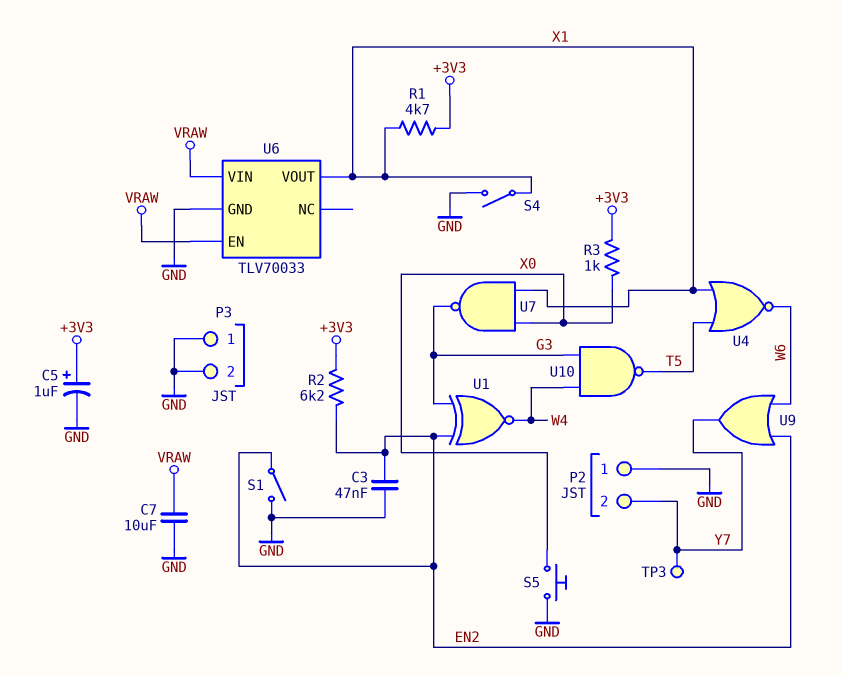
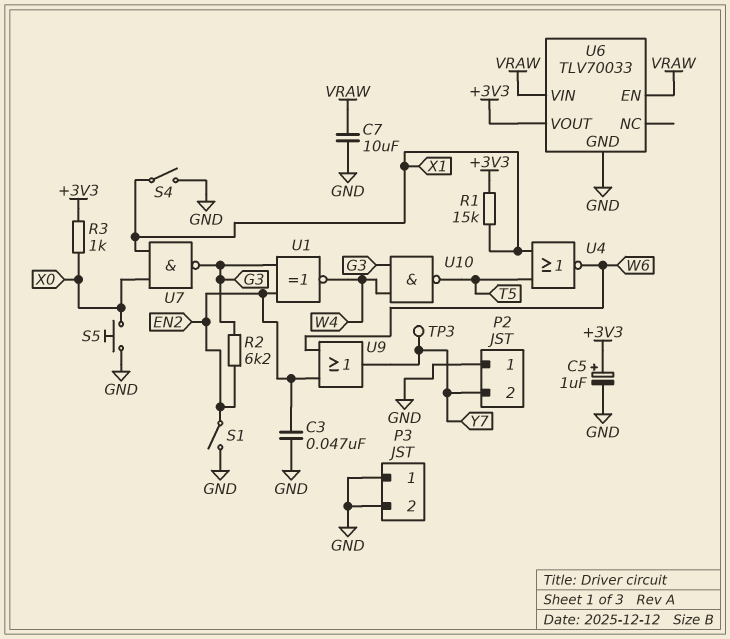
R1: 4.7k (+3V3, X1) -> 15k (+3V3, X1)
R2: 6.2k (+3V3, EN2) -> 6.2k (EN2, G3)
U6 pin VOUT: X1 -> +3V3

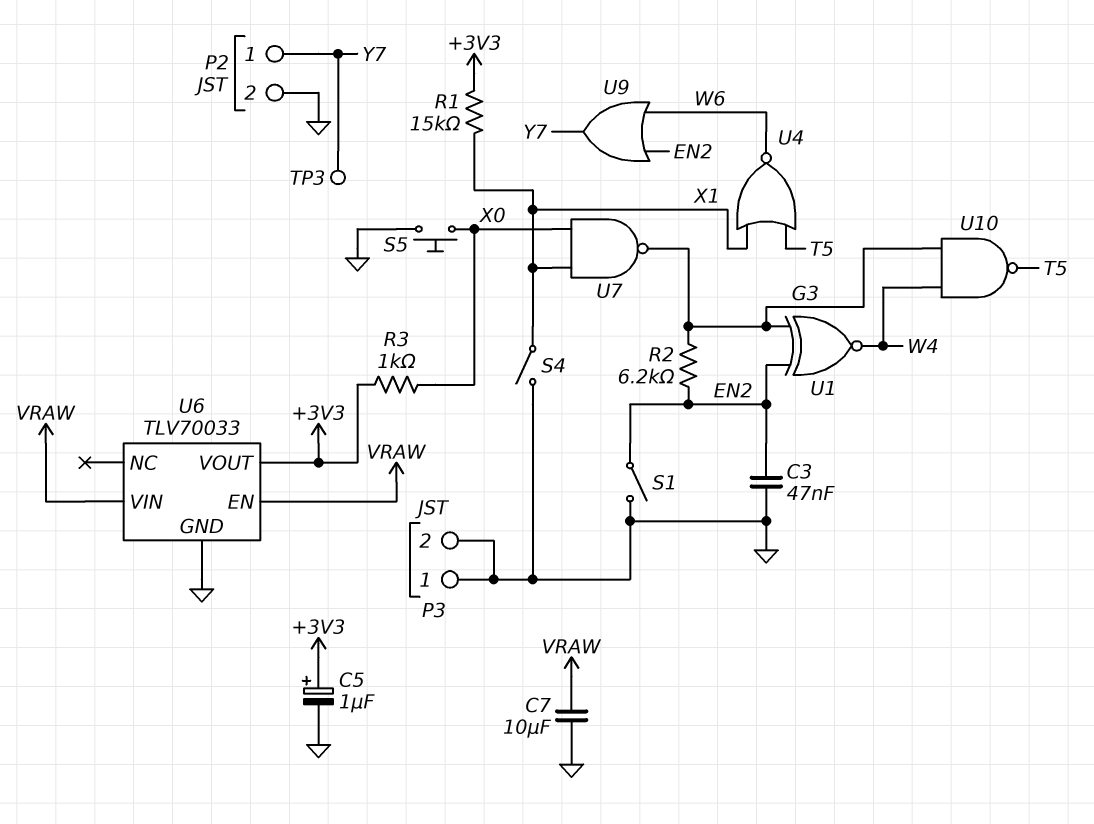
P2 pin 1: GND -> Y7
P2 pin 2: Y7 -> GND

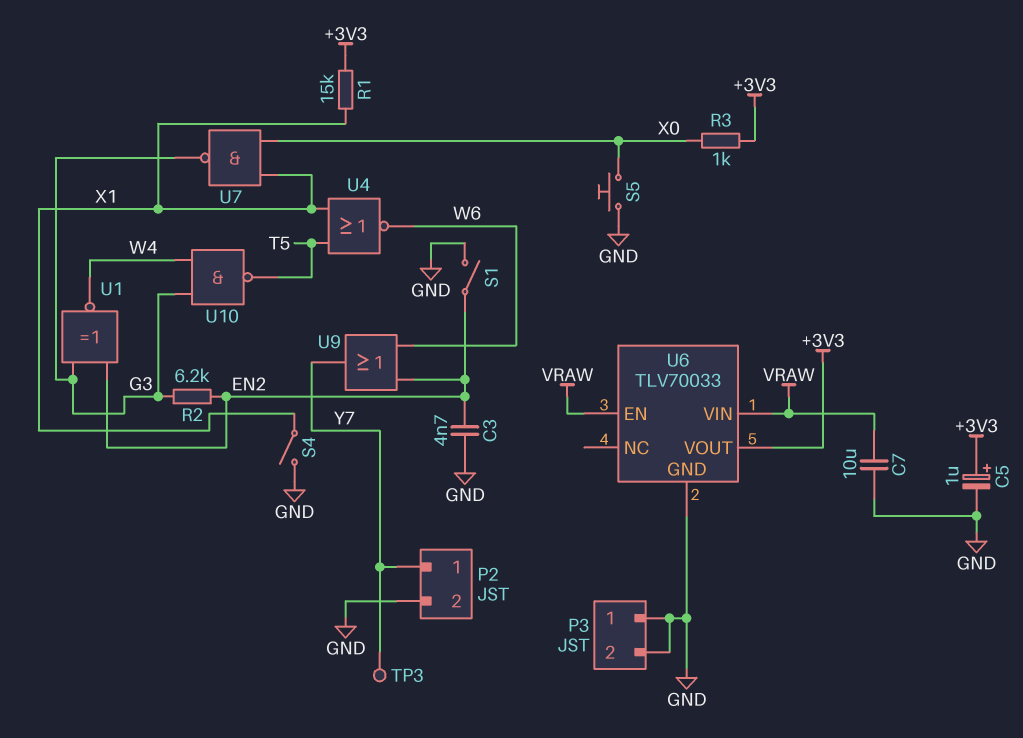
C3: 47nF (EN2, GND) -> 4.7nF (EN2, GND)

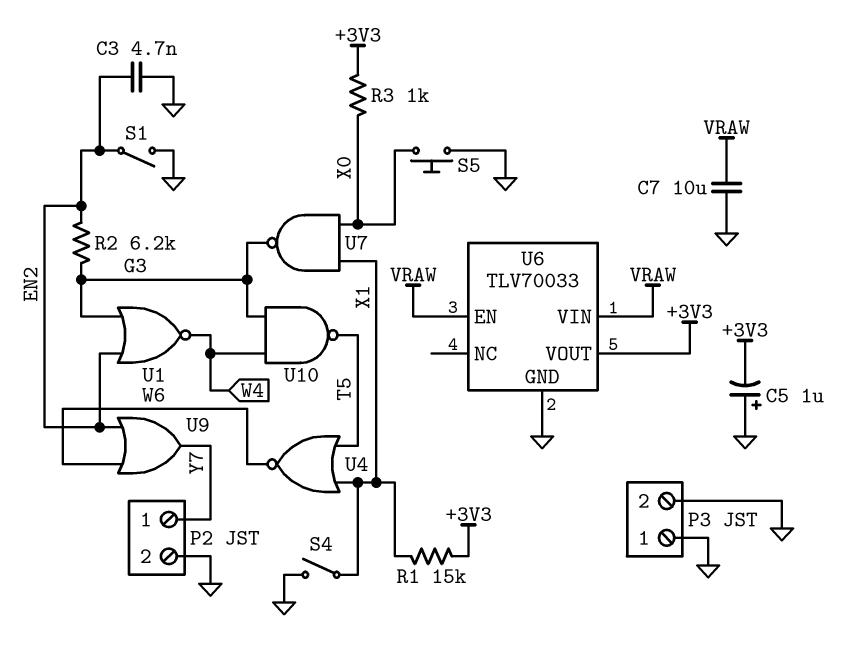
C5: 1uF (plus +3V3, minus GND) -> 1uF (plus GND, minus +3V3)
TP3: test point (Y7) -> none
U1: XNOR (in EN2, in G3, out W4) -> NOR (in EN2, in G3, out W4)

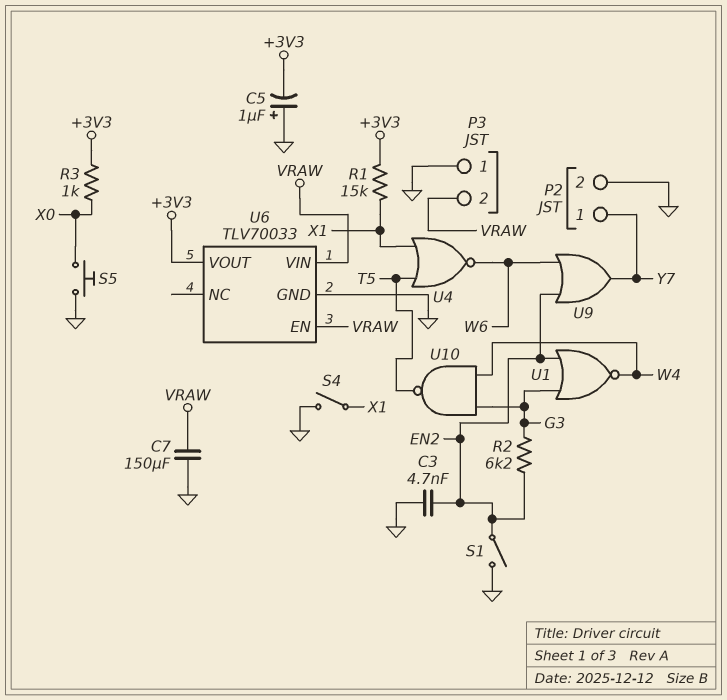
C7: 10uF (GND, VRAW) -> 150uF (GND, VRAW)
P3 pin 2: GND -> VRAW
U7: NAND (in X0, in X1, out G3) -> none

